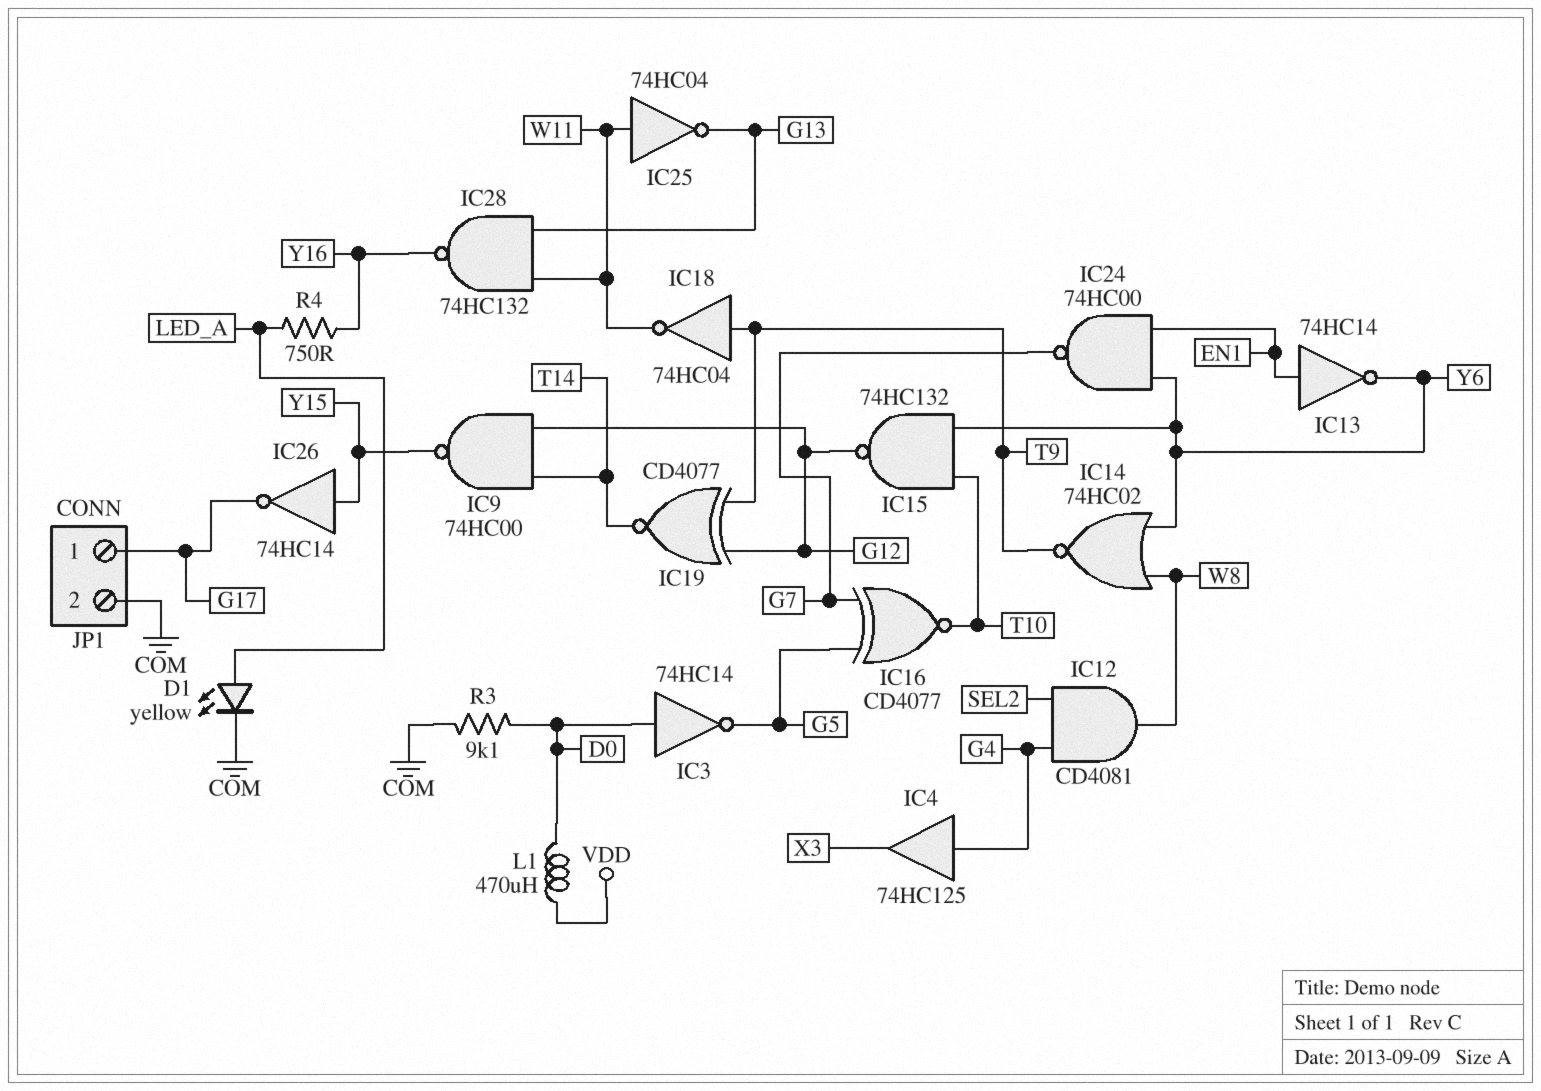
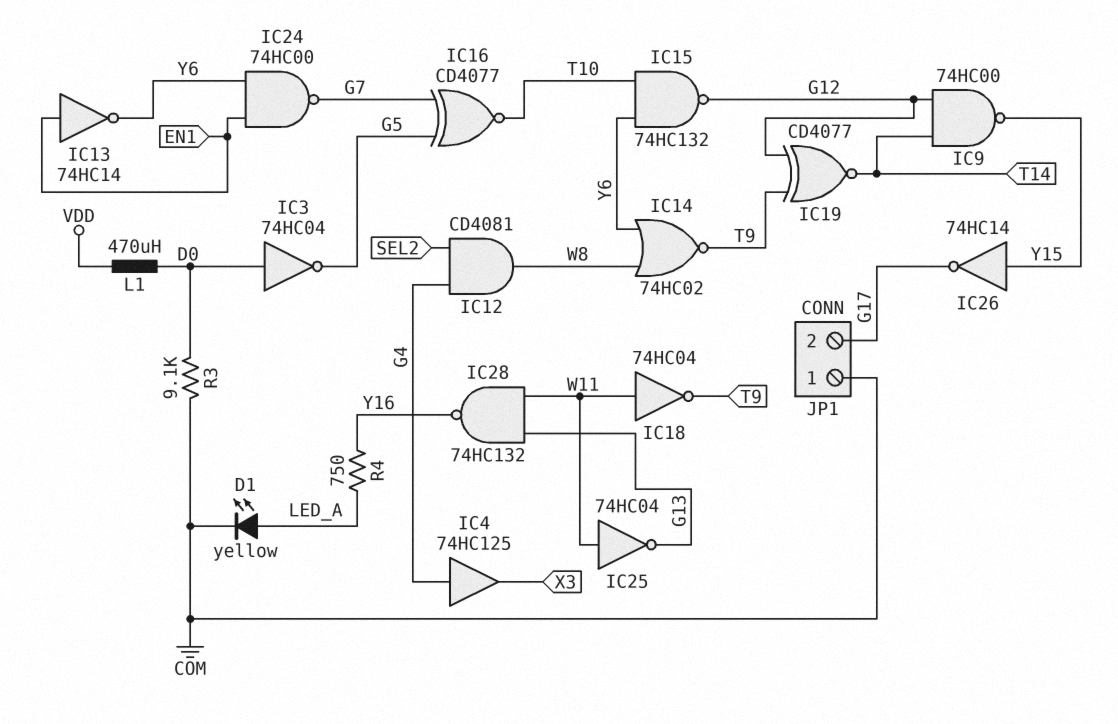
IC3: NOT 74HC14 (in D0, out G5) -> NOT 74HC04 (in D0, out G5)
IC18: NOT 74HC04 (in T9, out W11) -> NOT 74HC04 (in W11, out T9)
JP1 pin 1: G17 -> COM
JP1 pin 2: COM -> G17

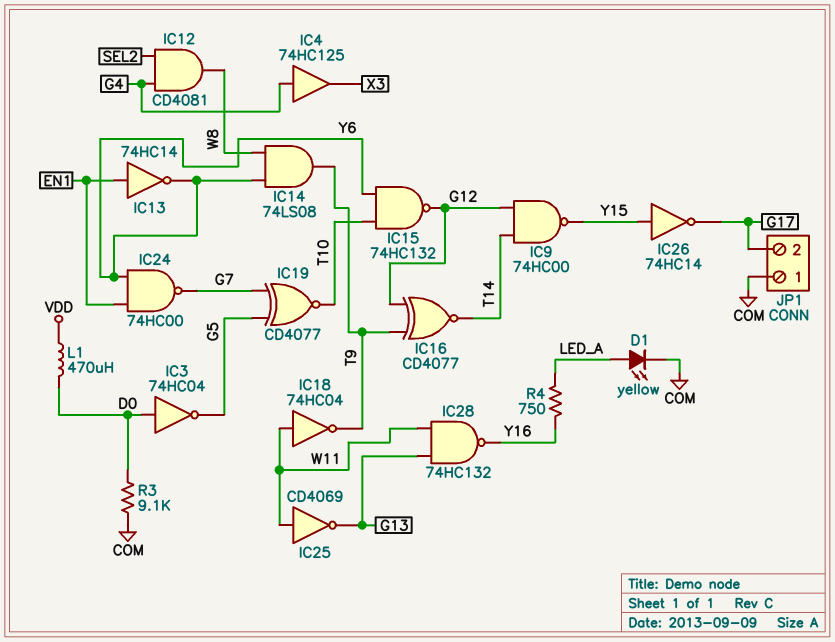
IC14: NOR 74HC02 (in W8, in Y6, out T9) -> AND 74LS08 (in W8, in Y6, out T9)
IC16: XNOR CD4077 (in G5, in G7, out T10) -> XNOR CD4077 (in G12, in T9, out T14)
IC19: XNOR CD4077 (in G12, in T9, out T14) -> XNOR CD4077 (in G5, in G7, out T10)
IC25: NOT 74HC04 (in W11, out G13) -> NOT CD4069 (in W11, out G13)

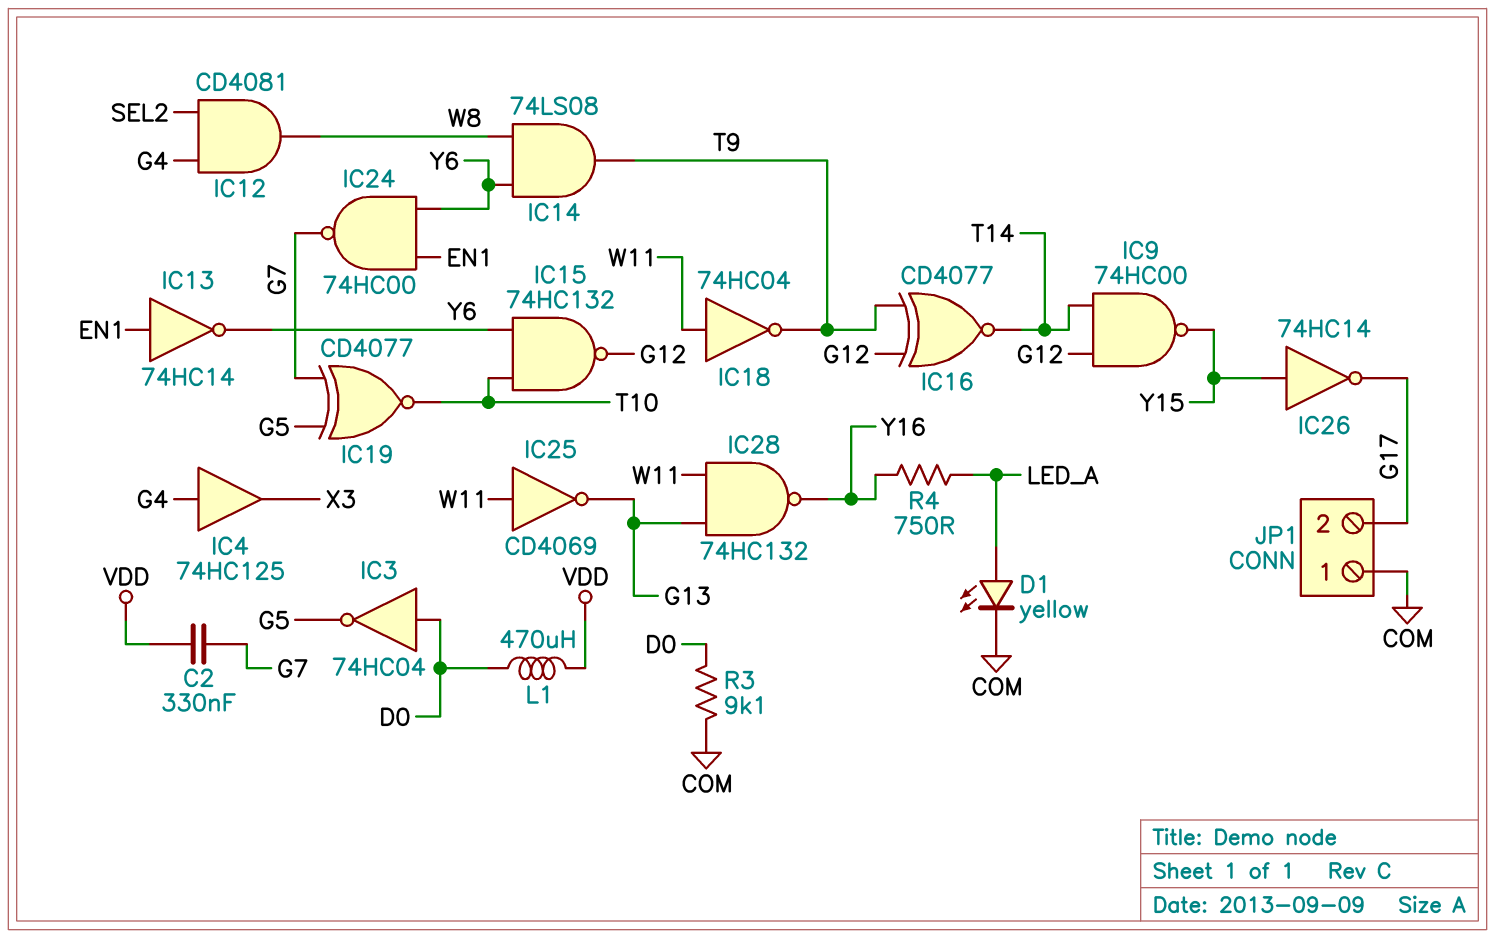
C2: none -> 330nF (G7, VDD)

